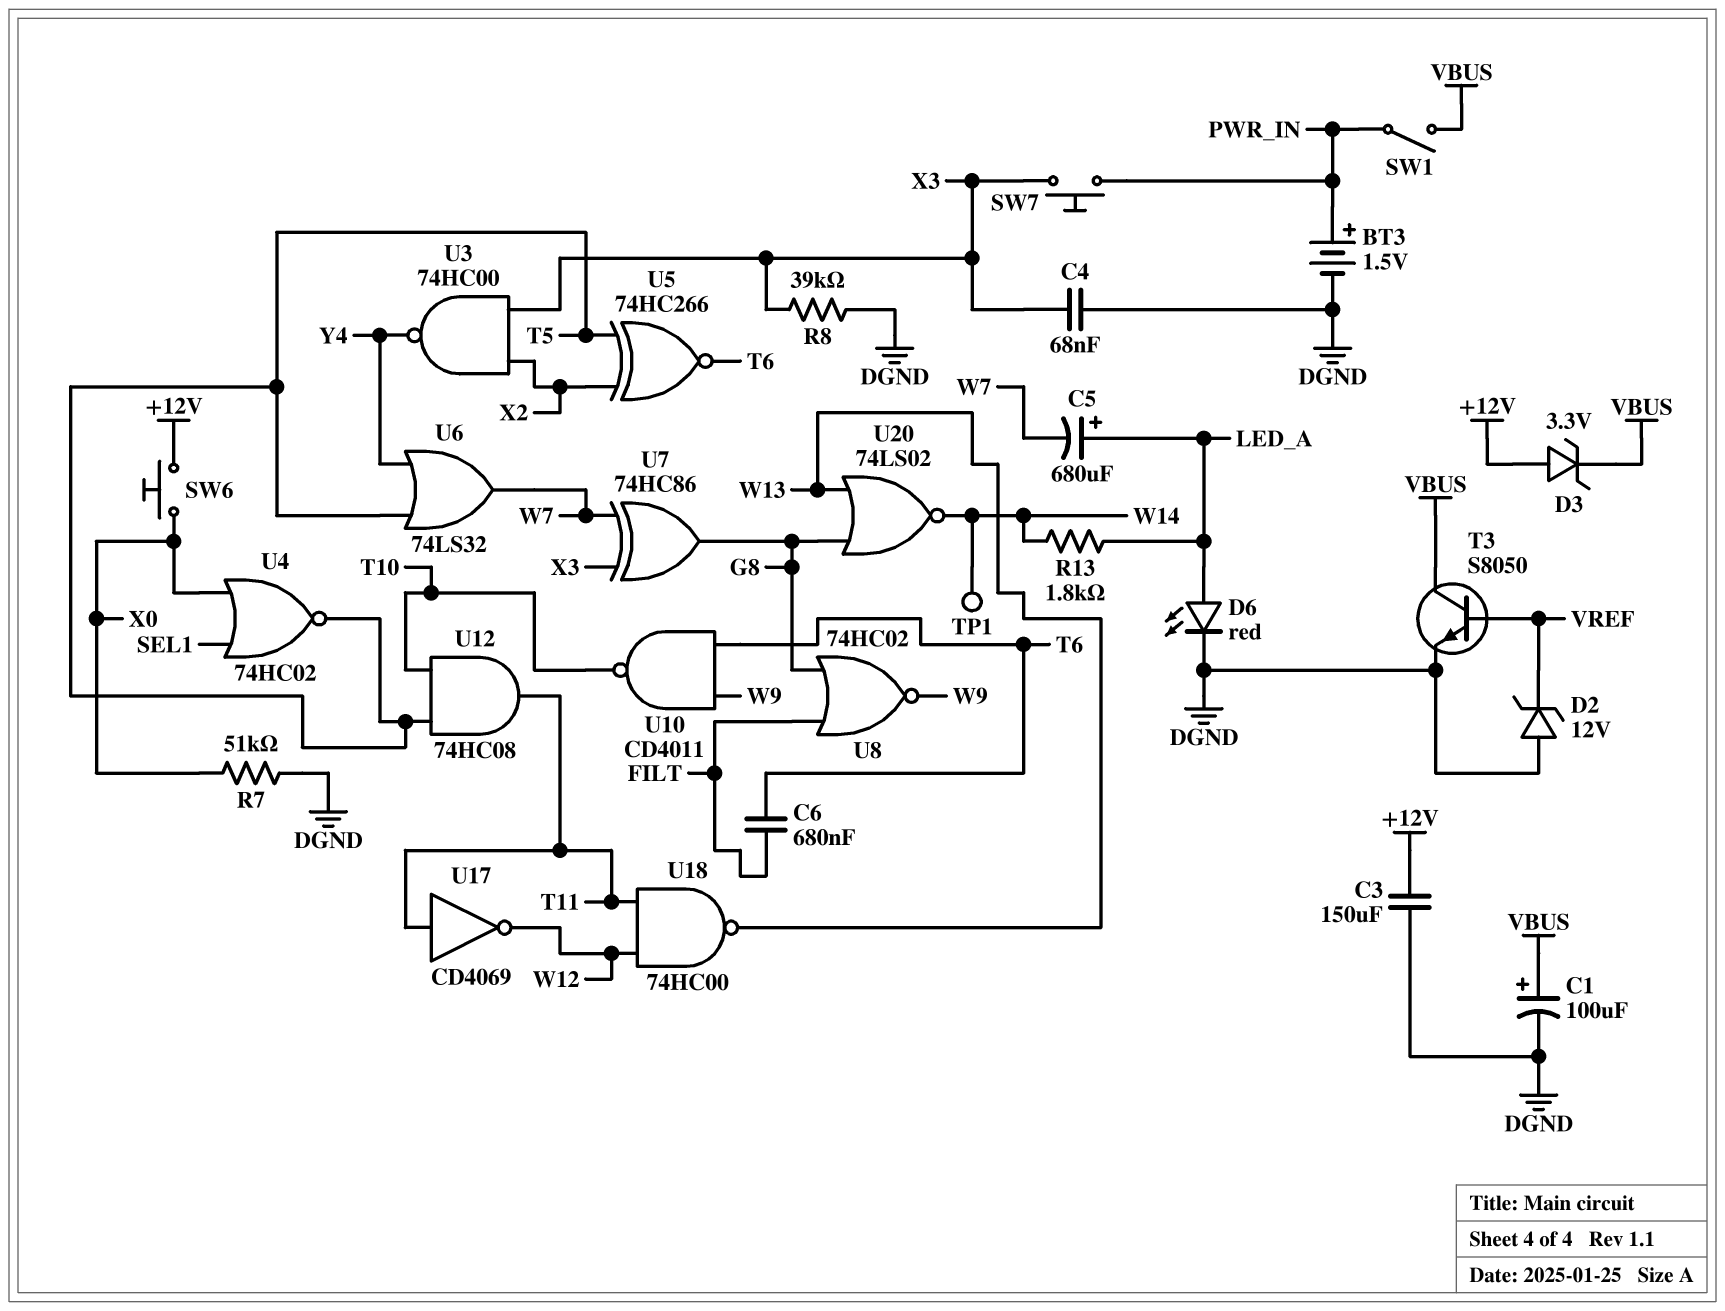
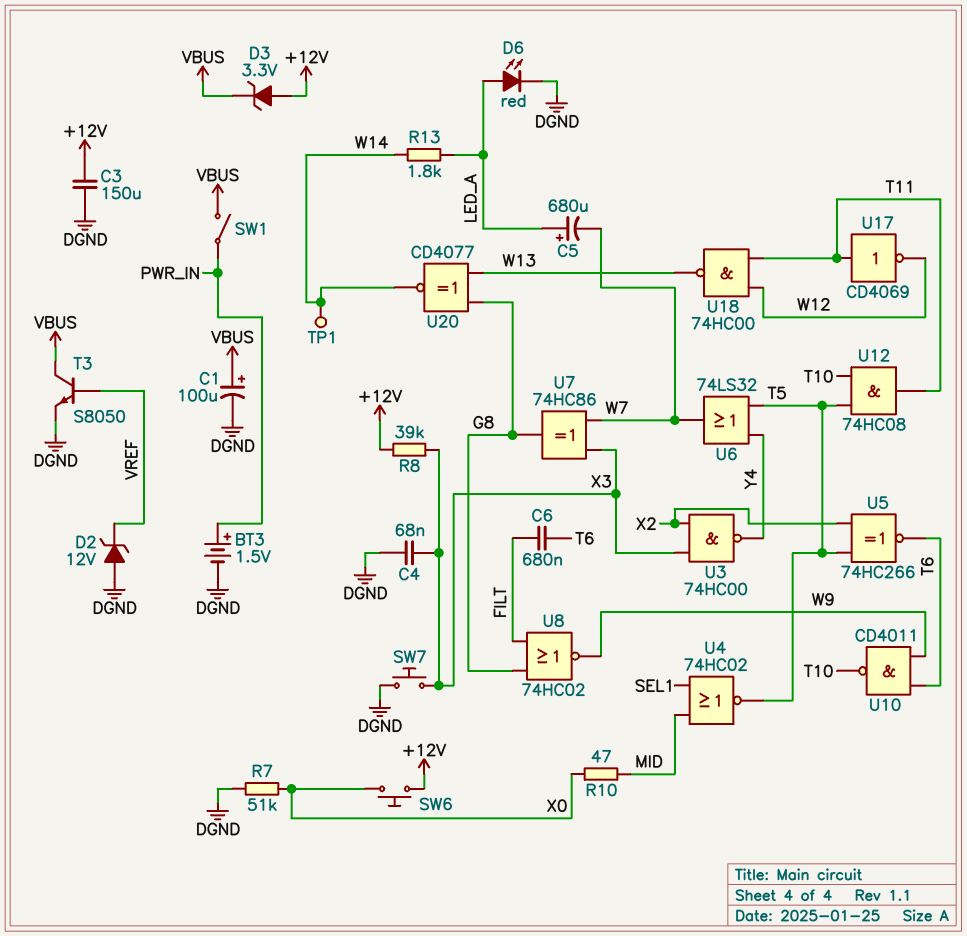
R8: 39k (DGND, X3) -> 39k (+12V, X3)
R10: none -> 47 (MID, X0)
SW7: button (PWR_IN, X3) -> button (DGND, X3)
U4: NOR 74HC02 (in SEL1, in X0, out T5) -> NOR 74HC02 (in MID, in SEL1, out T5)
U20: NOR 74LS02 (in G8, in W13, out W14) -> XNOR CD4077 (in G8, in W13, out W14)

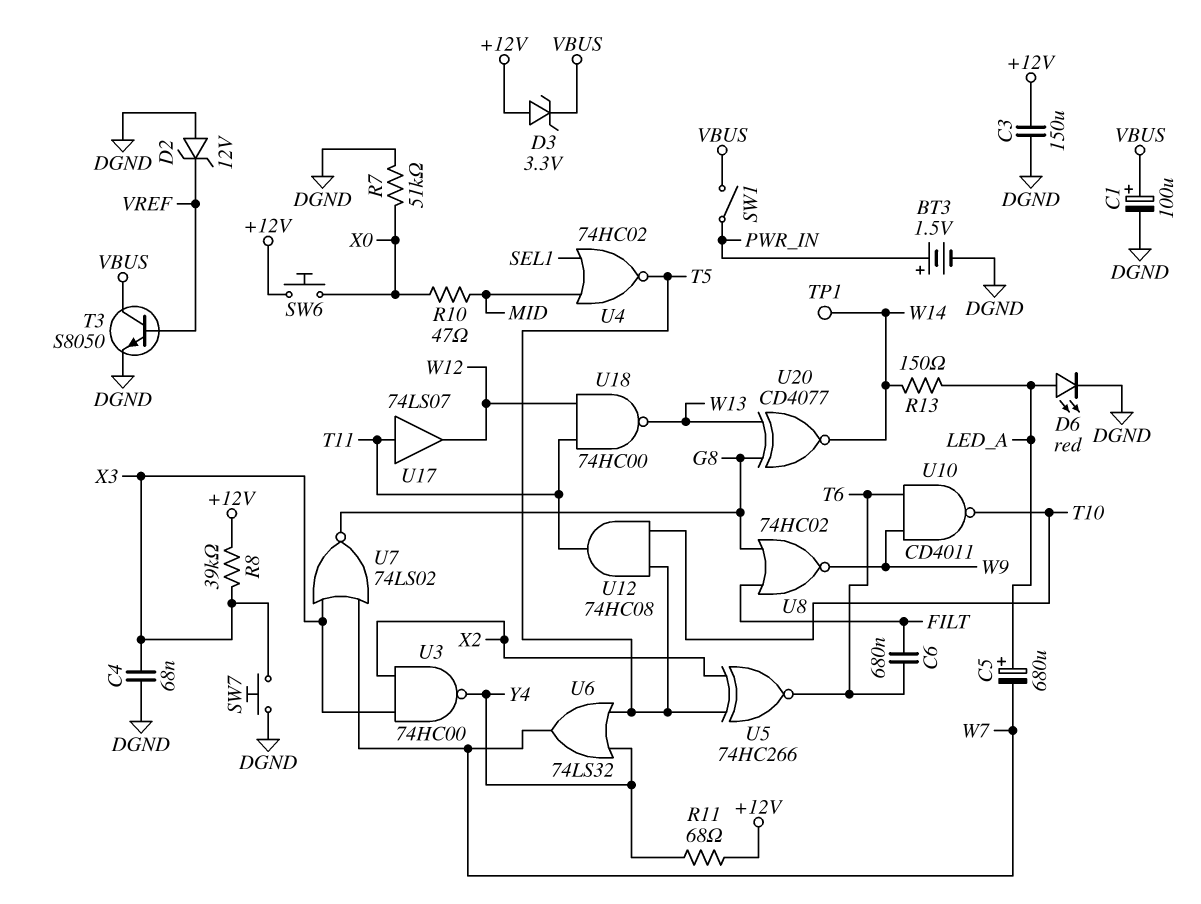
R11: none -> 68 (+12V, Y4)
R13: 1.8k (LED_A, W14) -> 150 (LED_A, W14)
U7: XOR 74HC86 (in W7, in X3, out G8) -> NOR 74LS02 (in W7, in X3, out G8)
U17: NOT CD4069 (in T11, out W12) -> buffer 74LS07 (in T11, out W12)

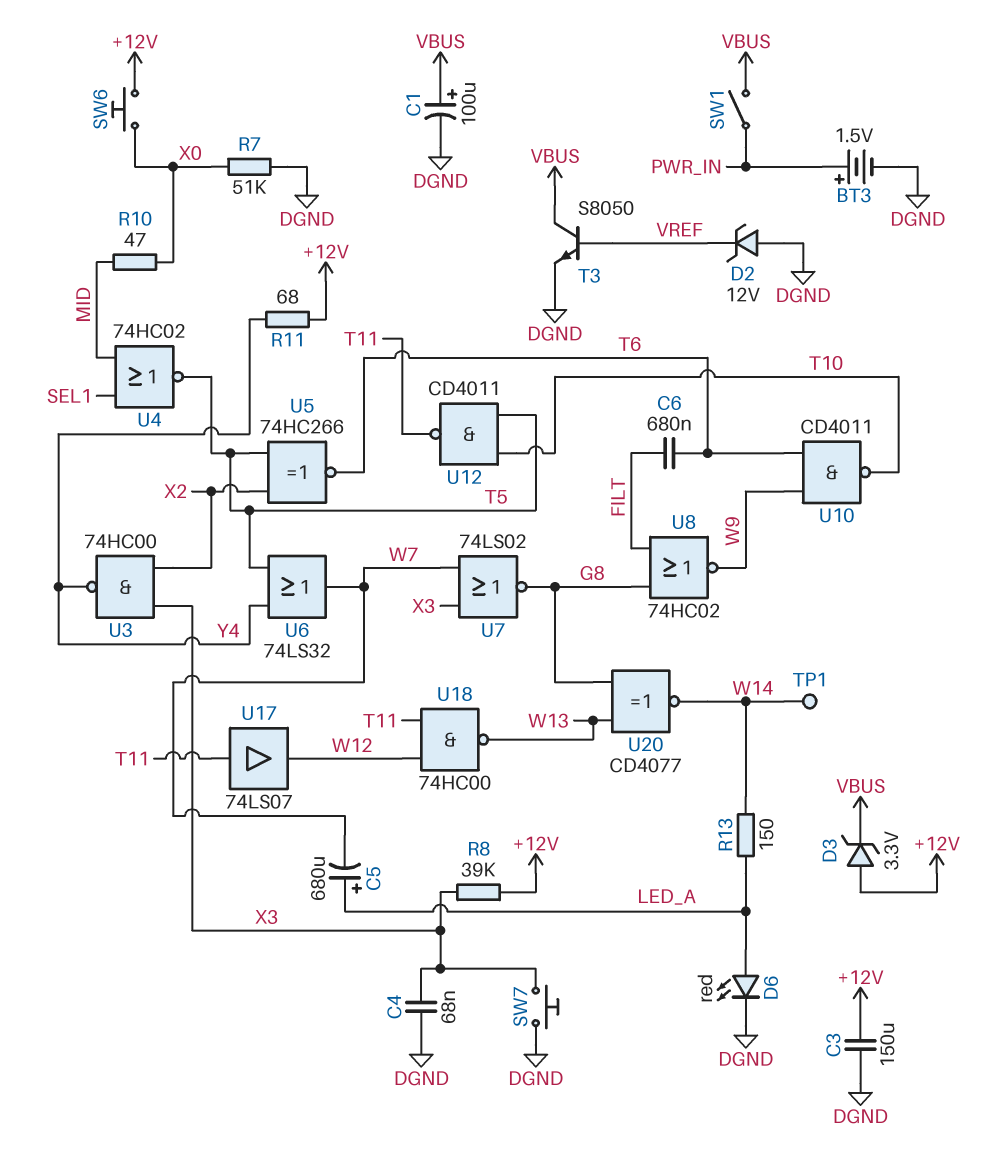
U12: AND 74HC08 (in T5, in T10, out T11) -> NAND CD4011 (in T5, in T10, out T11)

